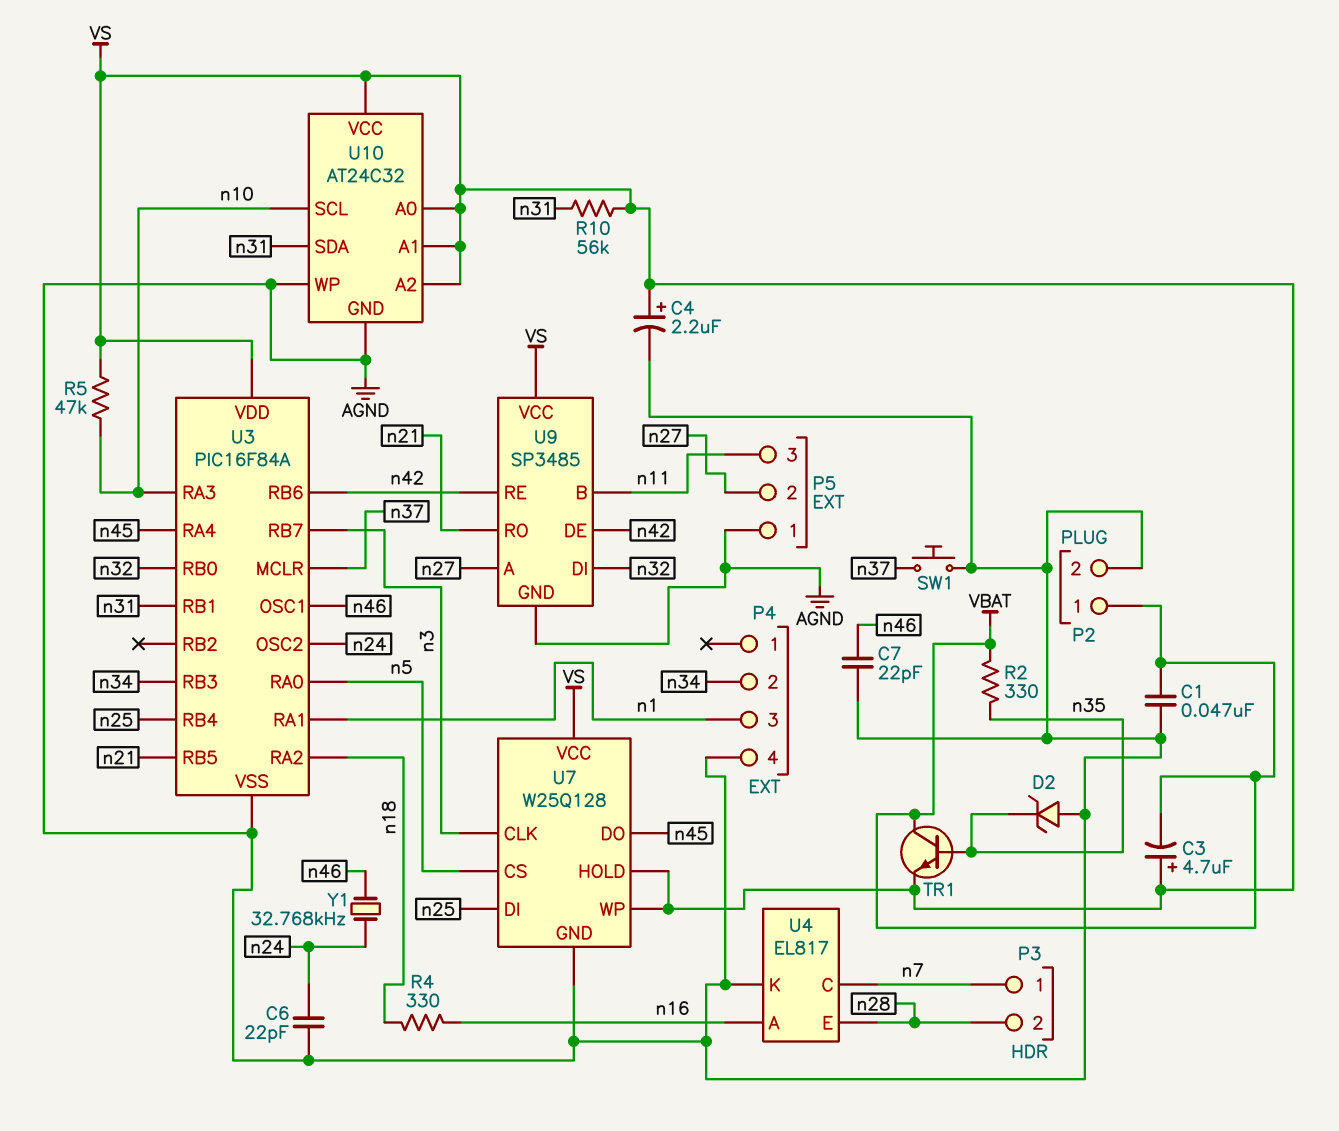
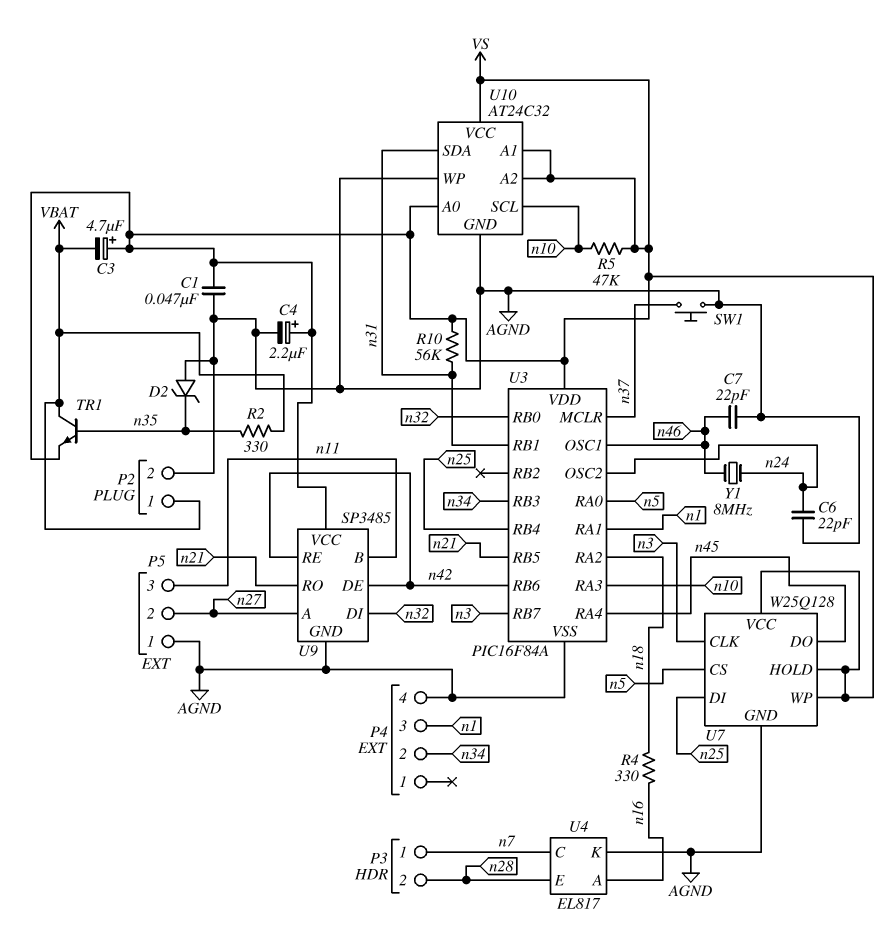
C1: 47nF (AGND, VBAT) -> 47nF (AGND, VS)
Y1: 32.768kHz (n24, n46) -> 8MHz (n24, n46)

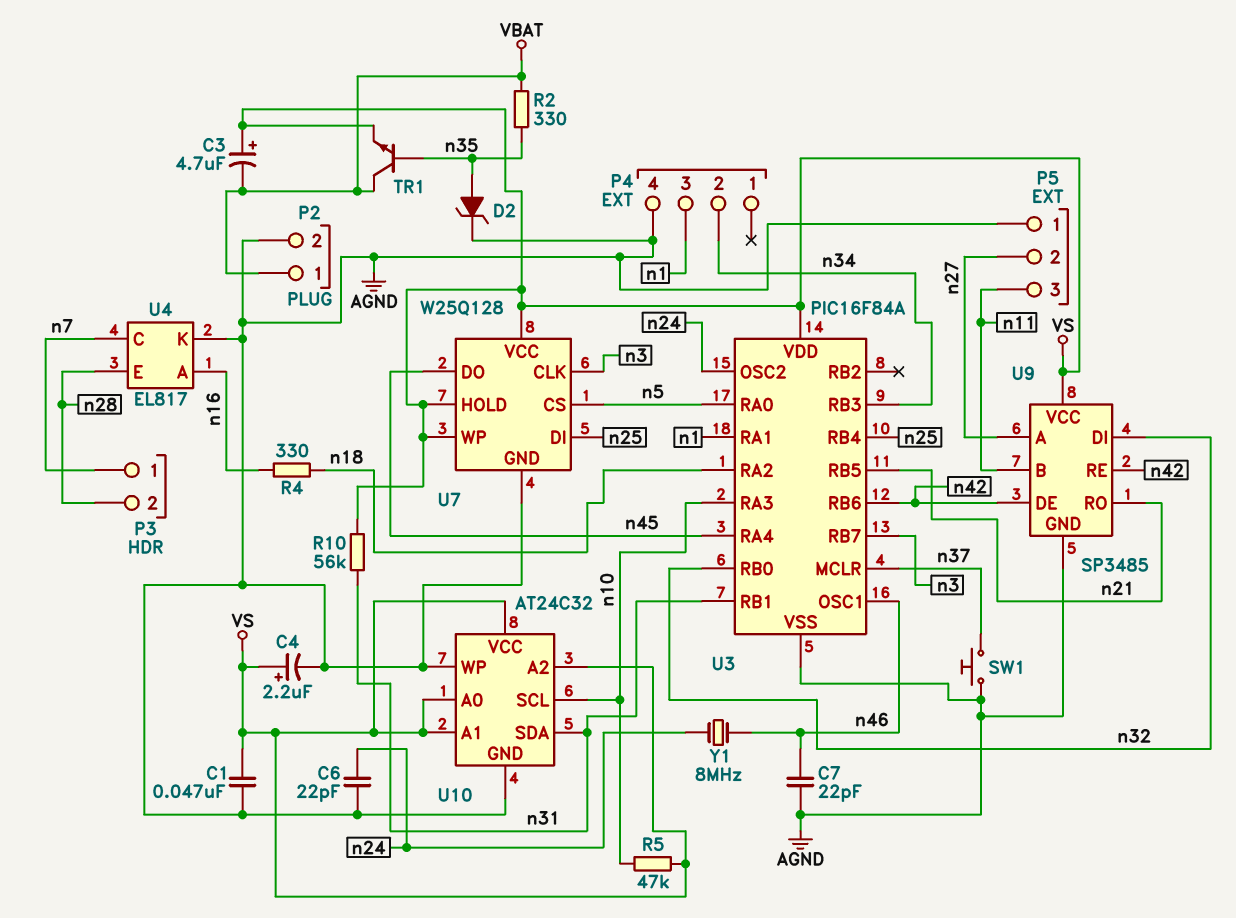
D2: zener (A AGND, K n35) -> zener (A n35, K AGND)

